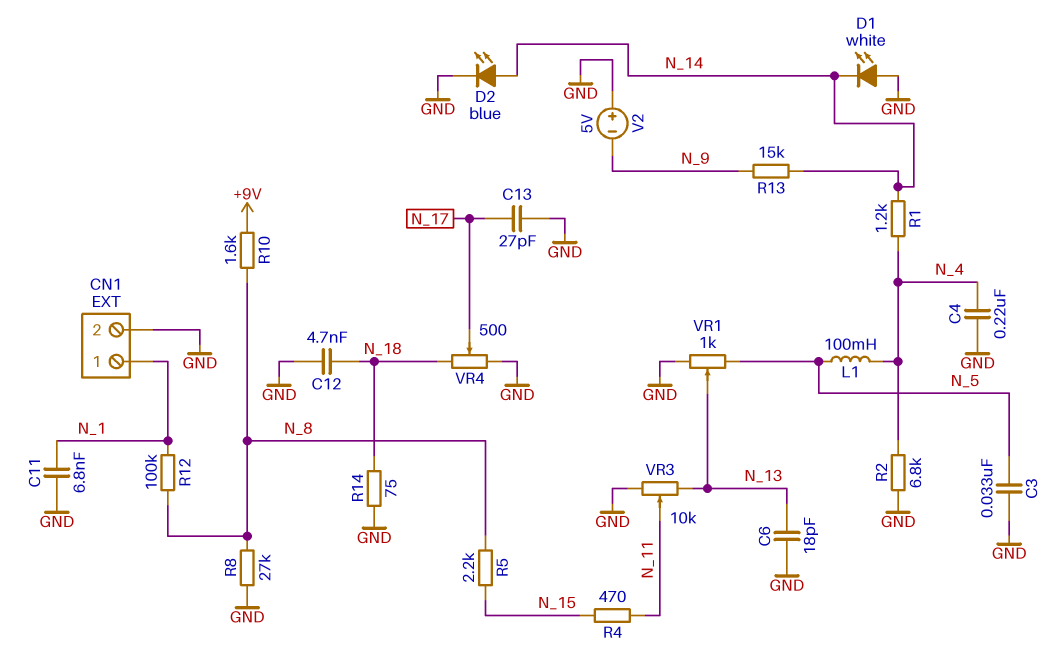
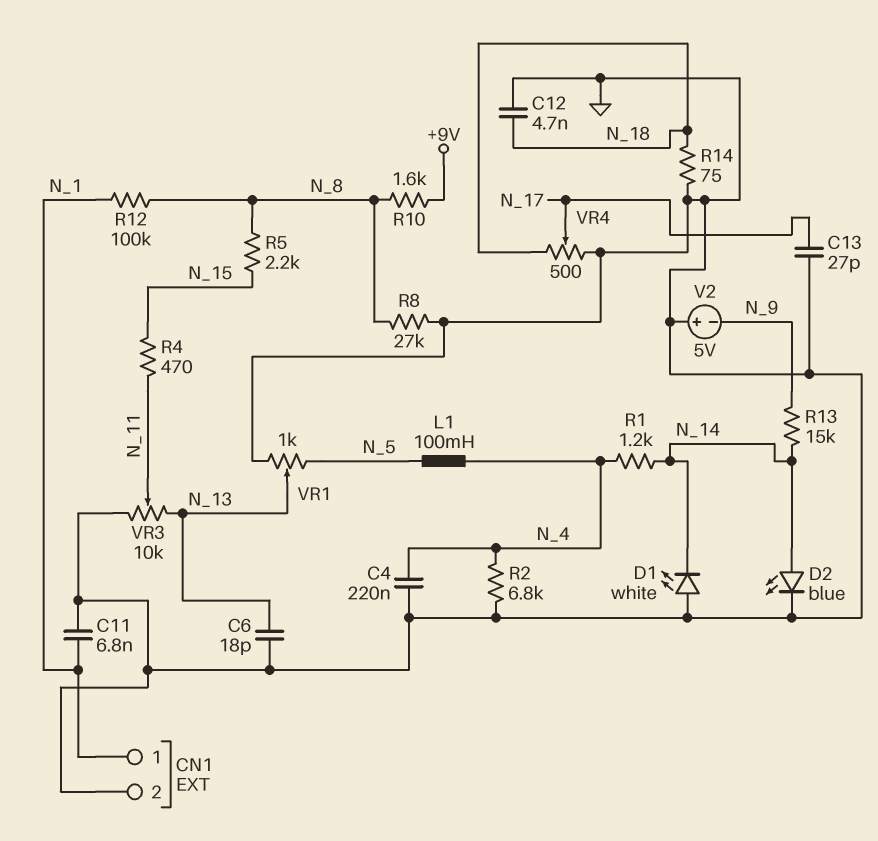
C3: 33nF (GND, N_5) -> none

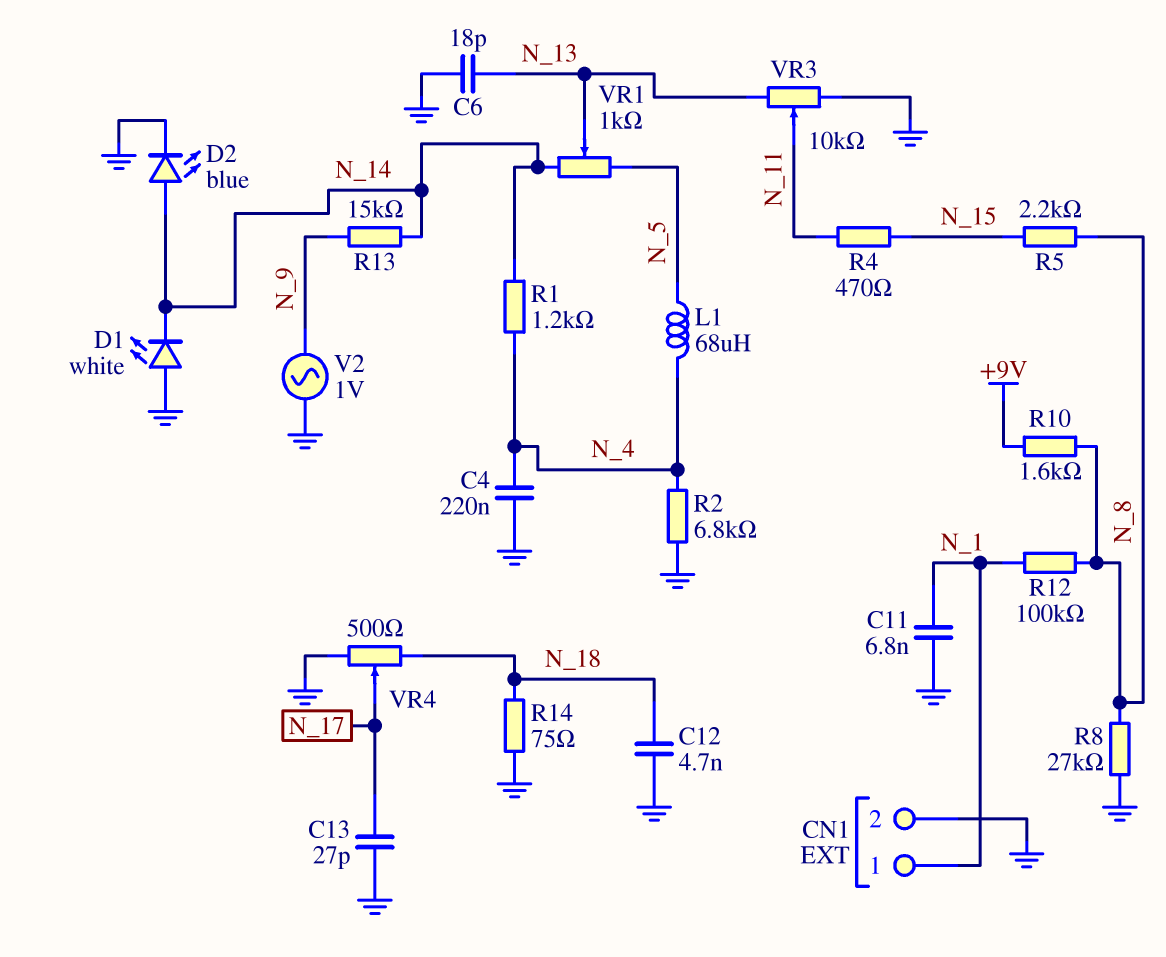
L1: 100mH (N_4, N_5) -> 68uH (N_4, N_5)
V2: 5V (plus GND, minus N_9) -> AC 1V (GND, N_9)
VR1: 1k (GND, N_5, wiper N_13) -> 1k (N_5, N_14, wiper N_13)

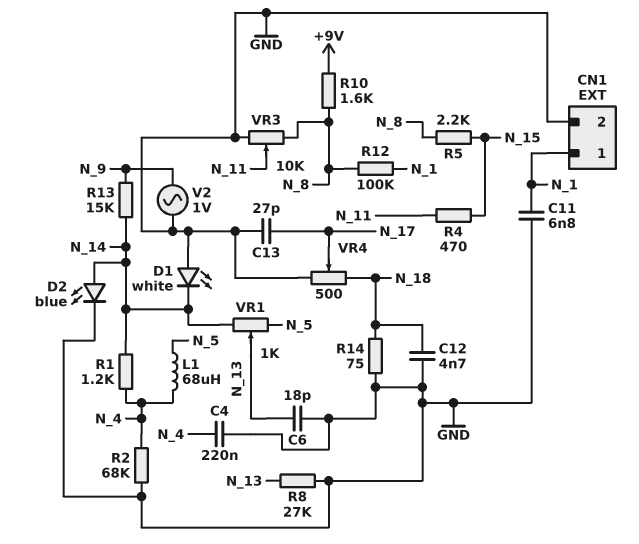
R2: 6.8k (GND, N_4) -> 68k (GND, N_4)
R8: 27k (GND, N_8) -> 27k (GND, N_13)
VR3: 10k (GND, N_13, wiper N_11) -> 10k (GND, N_8, wiper N_11)

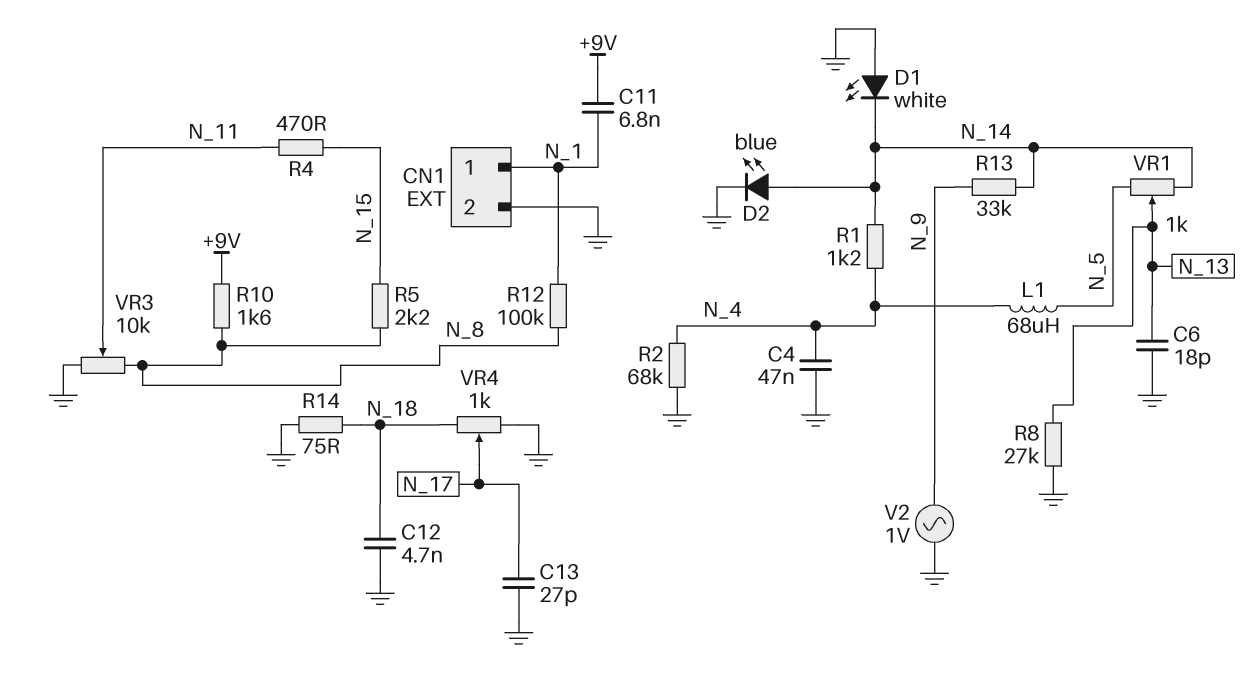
C4: 220nF (GND, N_4) -> 47nF (GND, N_4)
C11: 6.8nF (GND, N_1) -> 6.8nF (+9V, N_1)
R13: 15k (N_9, N_14) -> 33k (N_9, N_14)
VR4: 500 (GND, N_18, wiper N_17) -> 1k (GND, N_18, wiper N_17)

